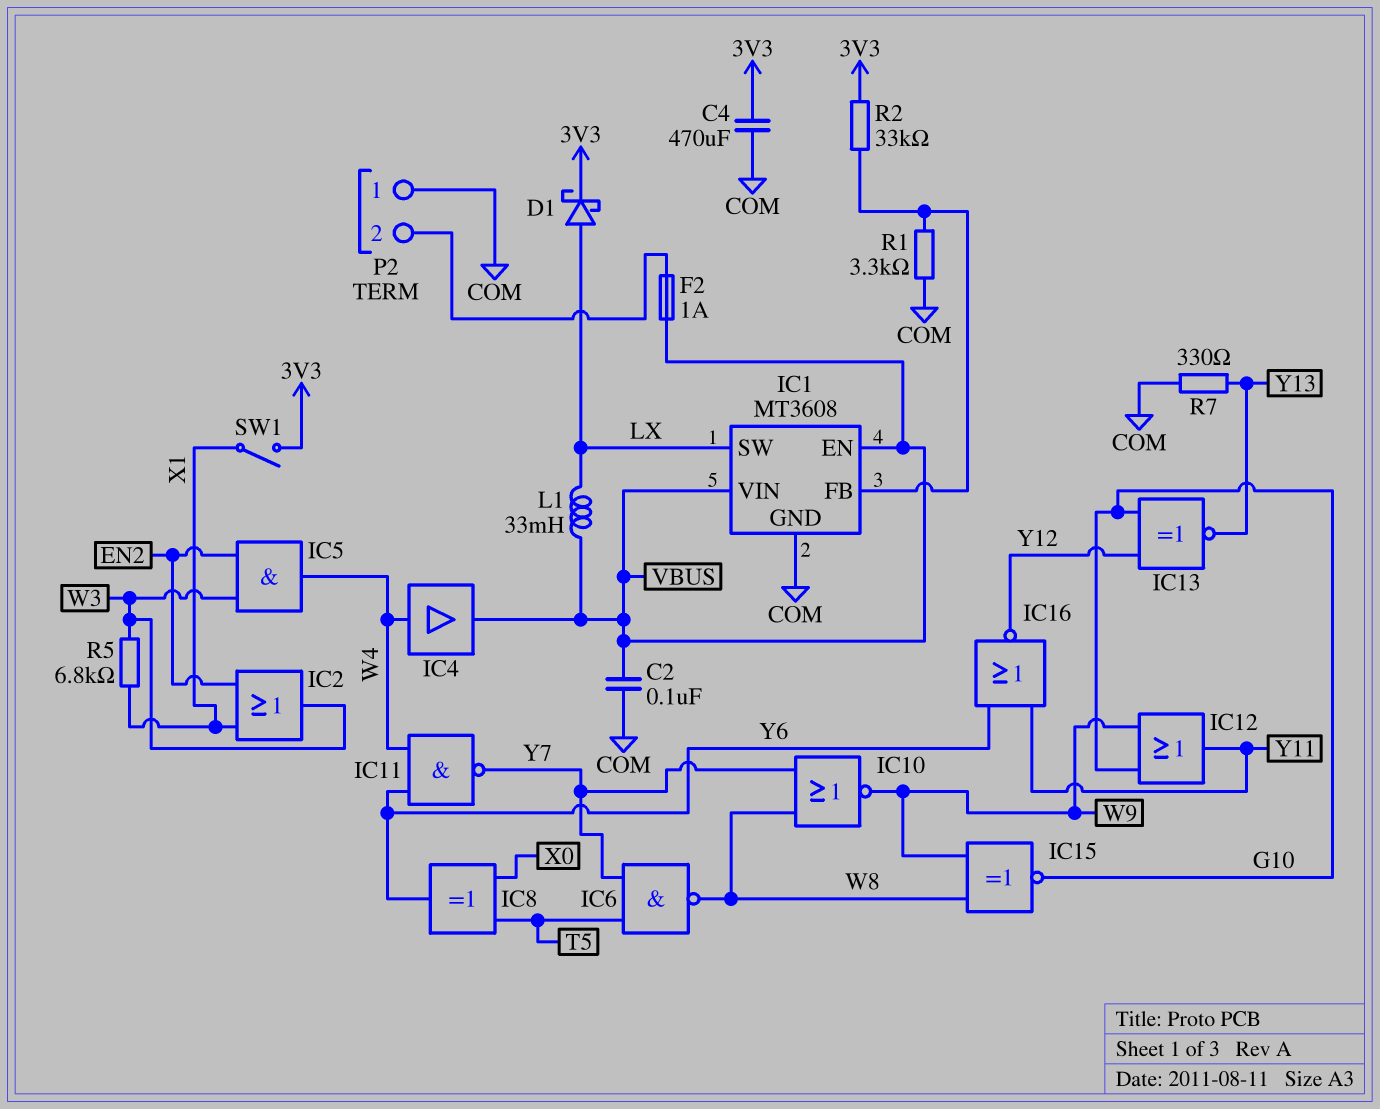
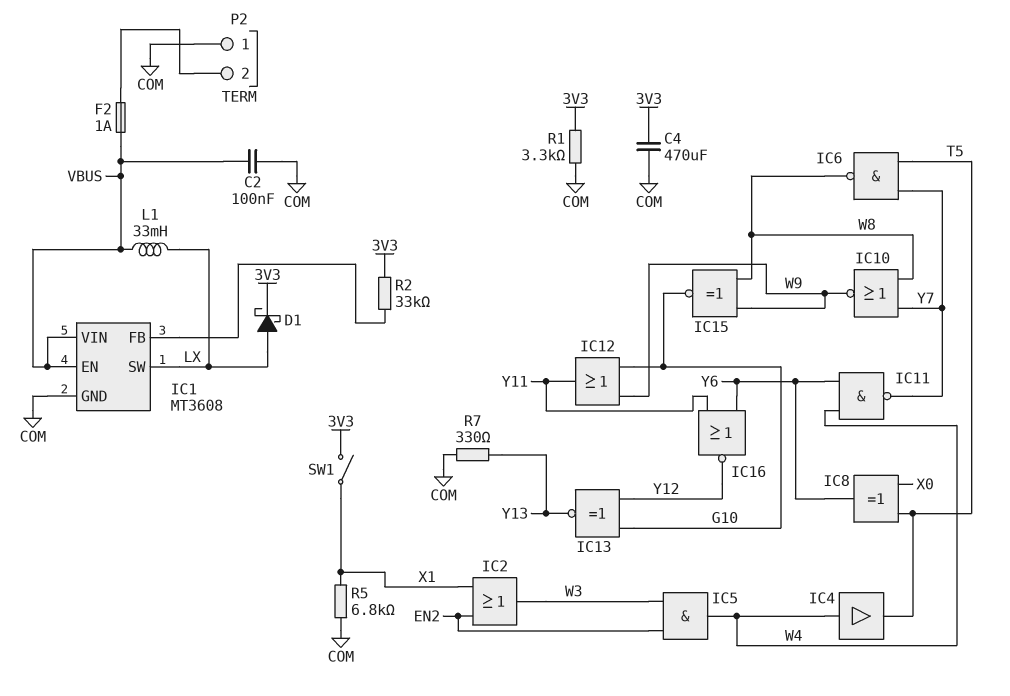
IC4: buffer (in W4, out VBUS) -> buffer (in W4, out T5)
R1: 3.3k (COM, IC1/FB) -> 3.3k (3V3, COM)
R5: 6.8k (W3, X1) -> 6.8k (COM, X1)

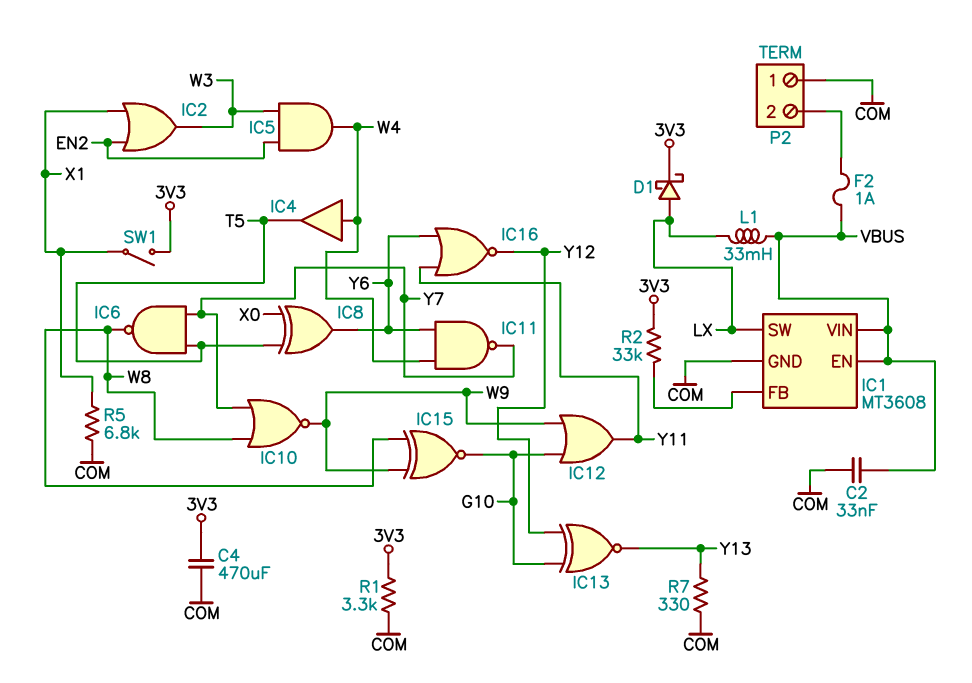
C2: 100nF (COM, VBUS) -> 33nF (COM, VBUS)

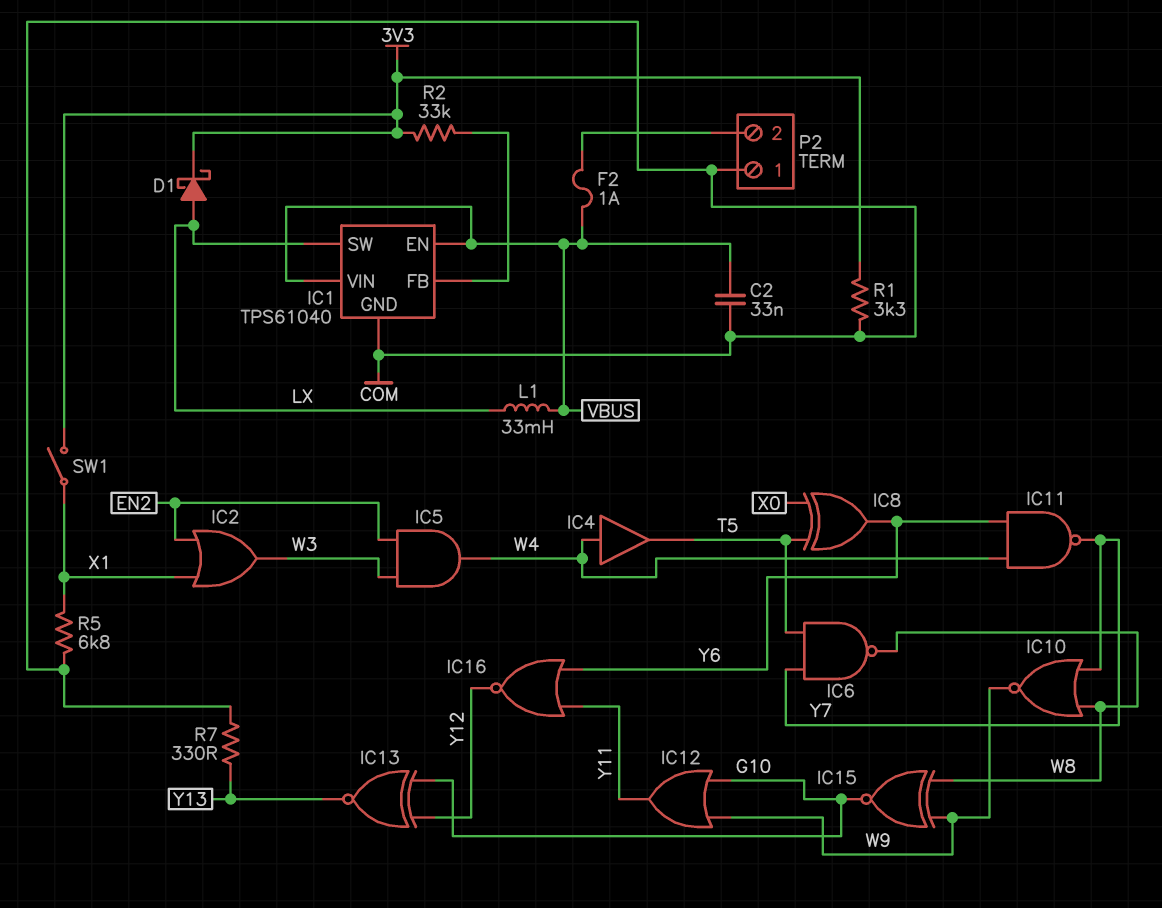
C4: 470uF (3V3, COM) -> none
IC1: MT3608 -> TPS61040

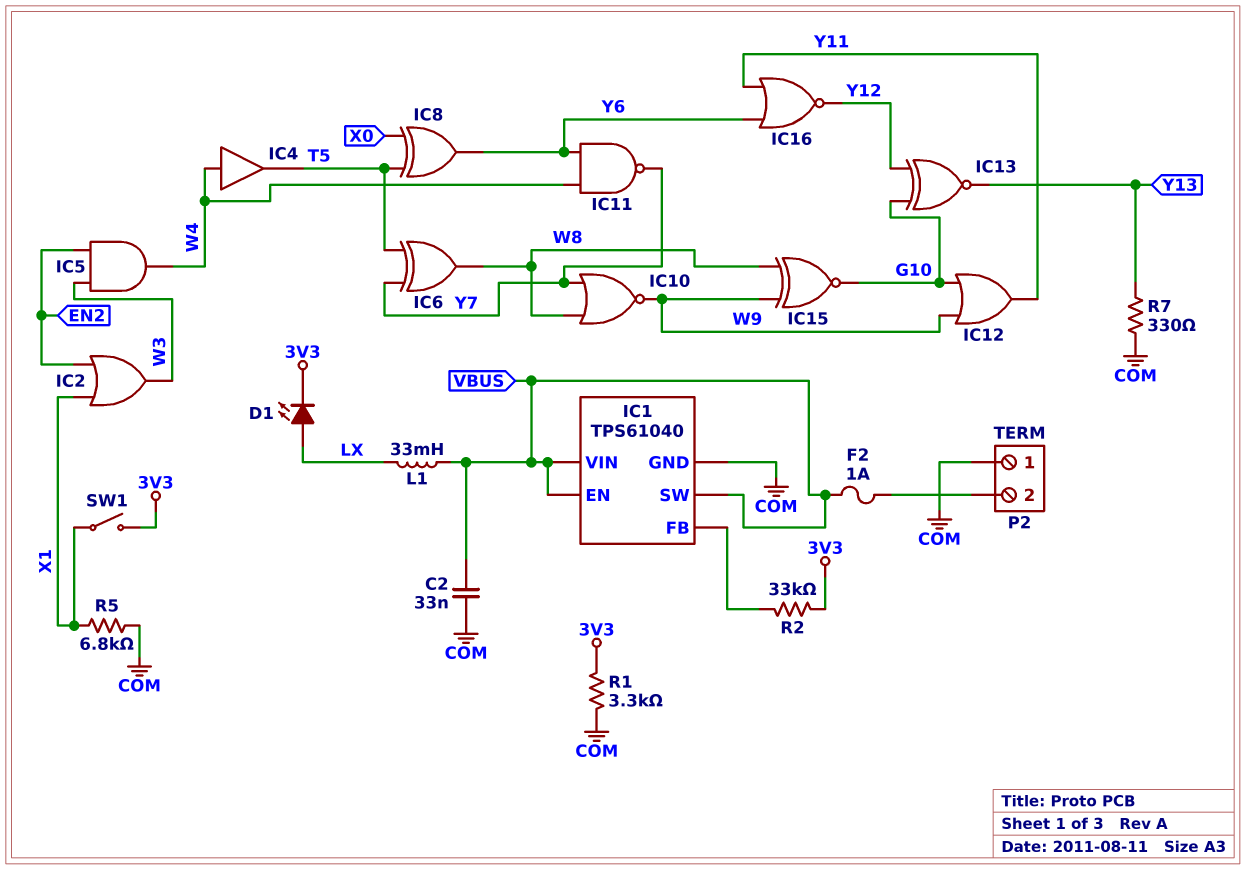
D1: schottky (A LX, K 3V3) -> LED (A LX, K 3V3)
IC1 pin SW: LX -> VBUS
IC6: NAND (in T5, in Y7, out W8) -> XOR (in T5, in Y7, out W8)

